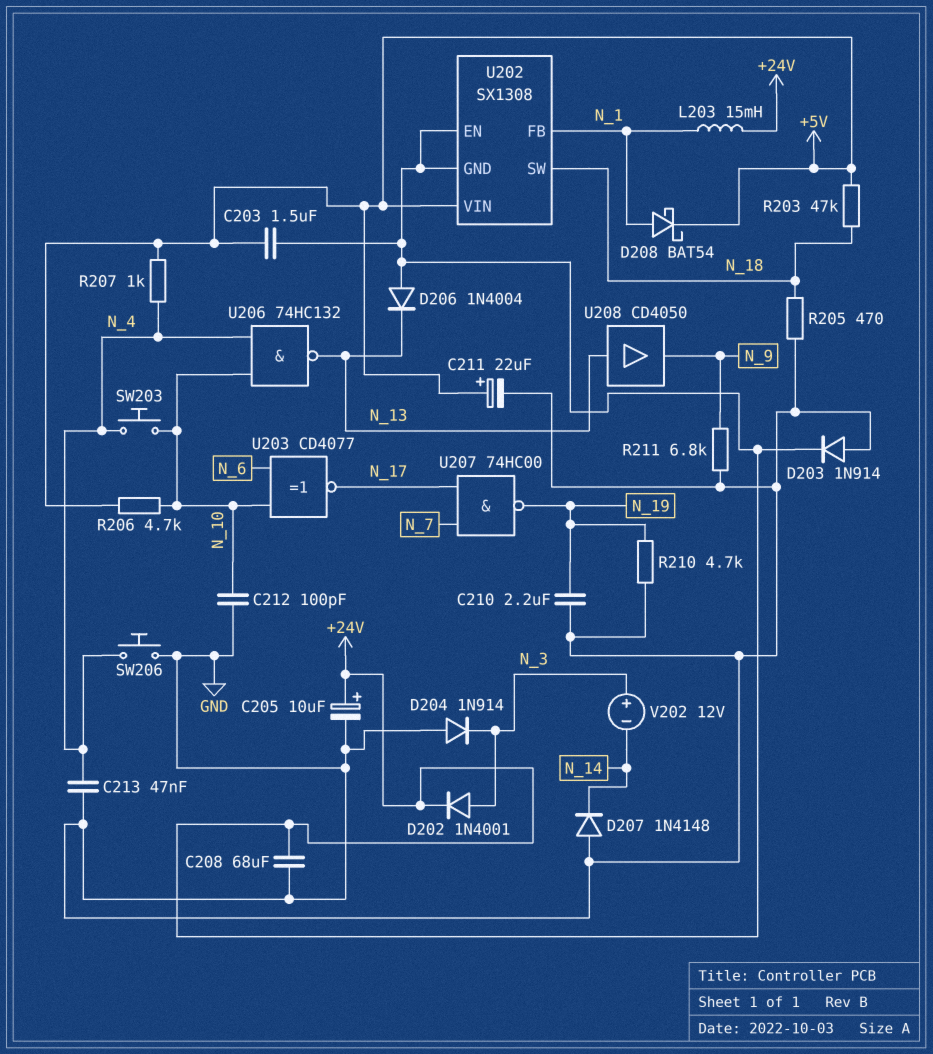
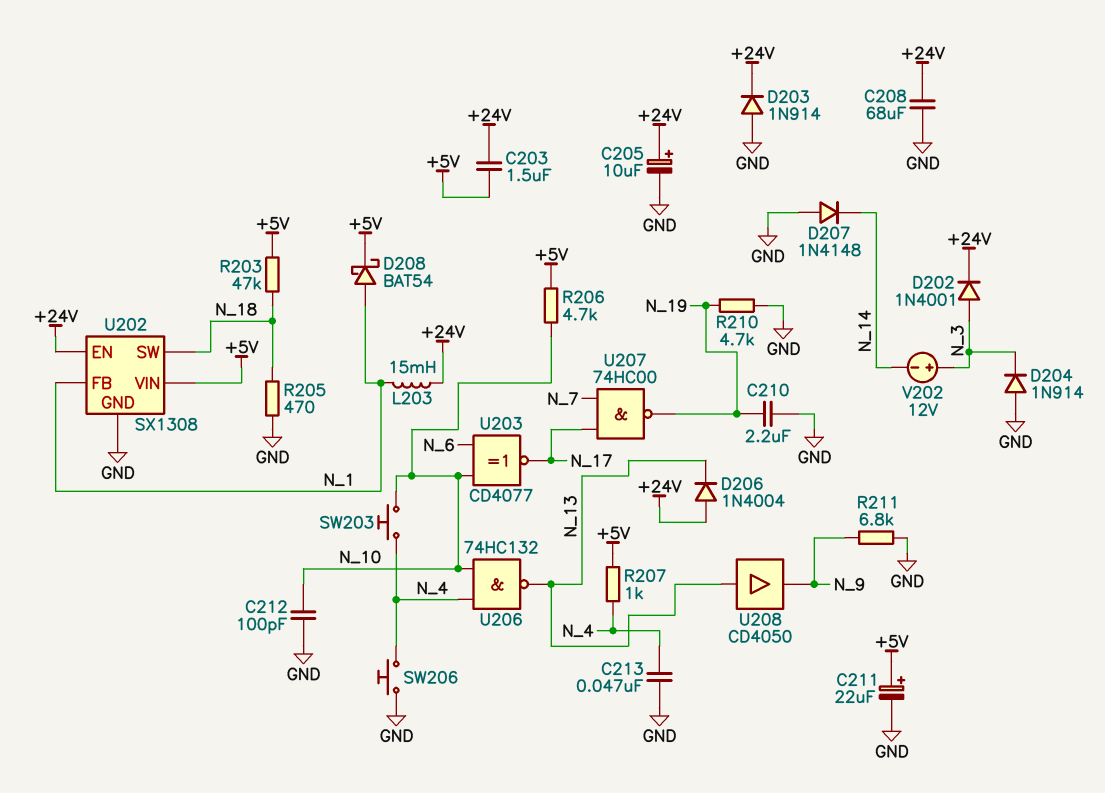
U202 pin GND: +24V -> GND

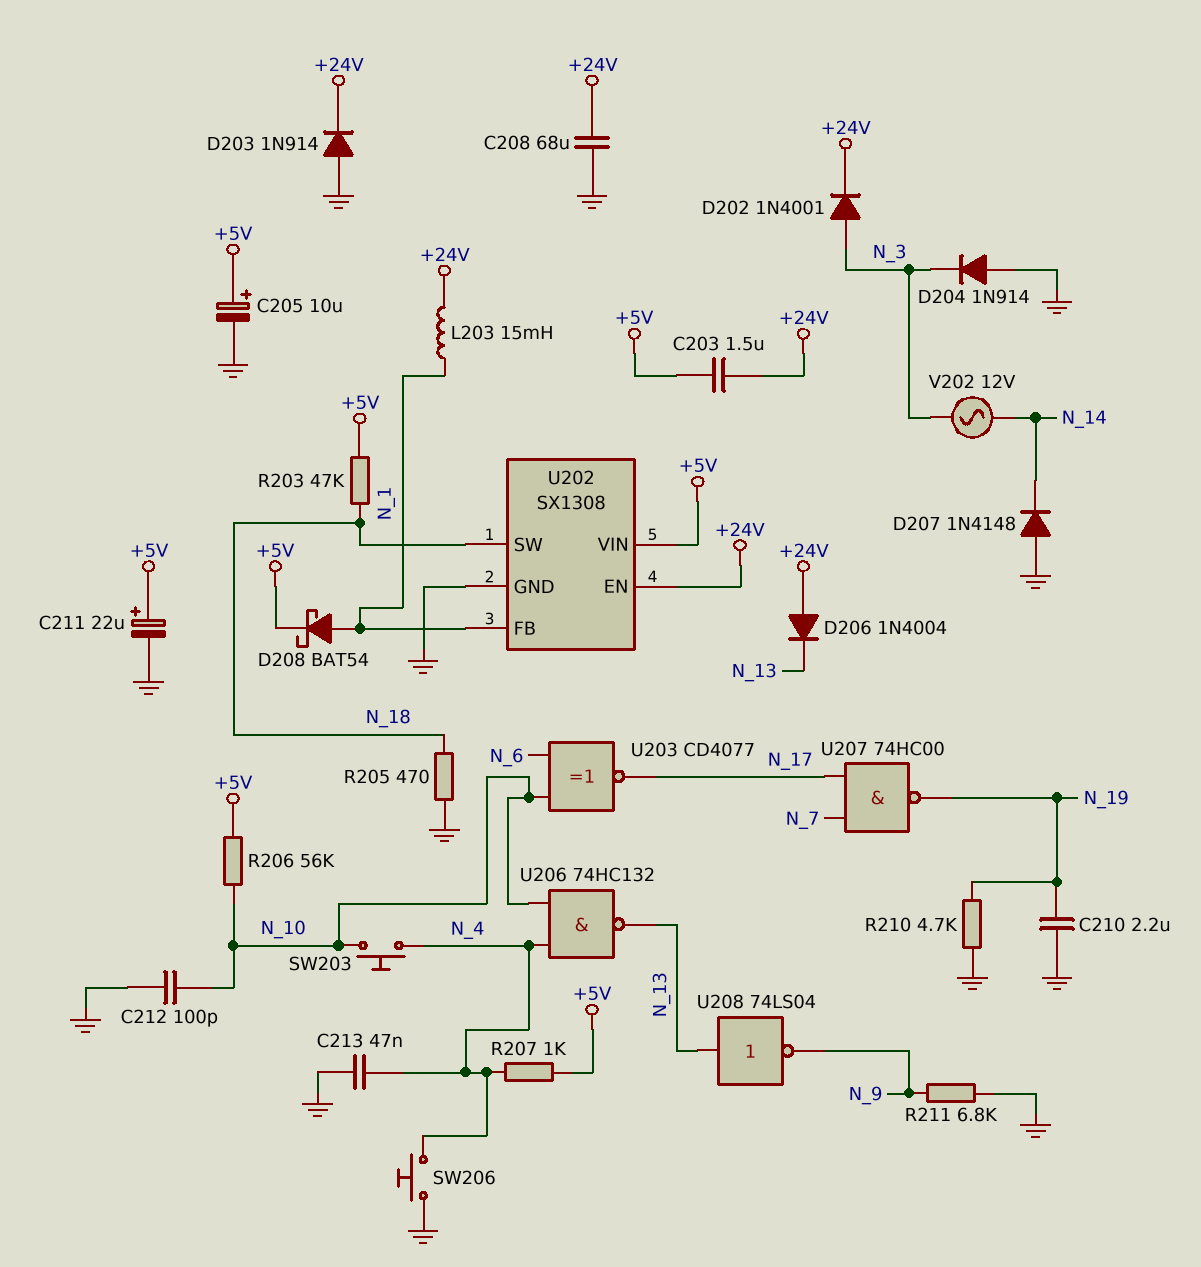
C205: 10uF (plus +24V, minus GND) -> 10uF (plus +5V, minus GND)
R206: 4.7k (+5V, N_10) -> 56k (+5V, N_10)
U208: buffer CD4050 (in N_13, out N_9) -> NOT 74LS04 (in N_13, out N_9)
V202: 12V (plus N_3, minus N_14) -> AC 12V (N_3, N_14)

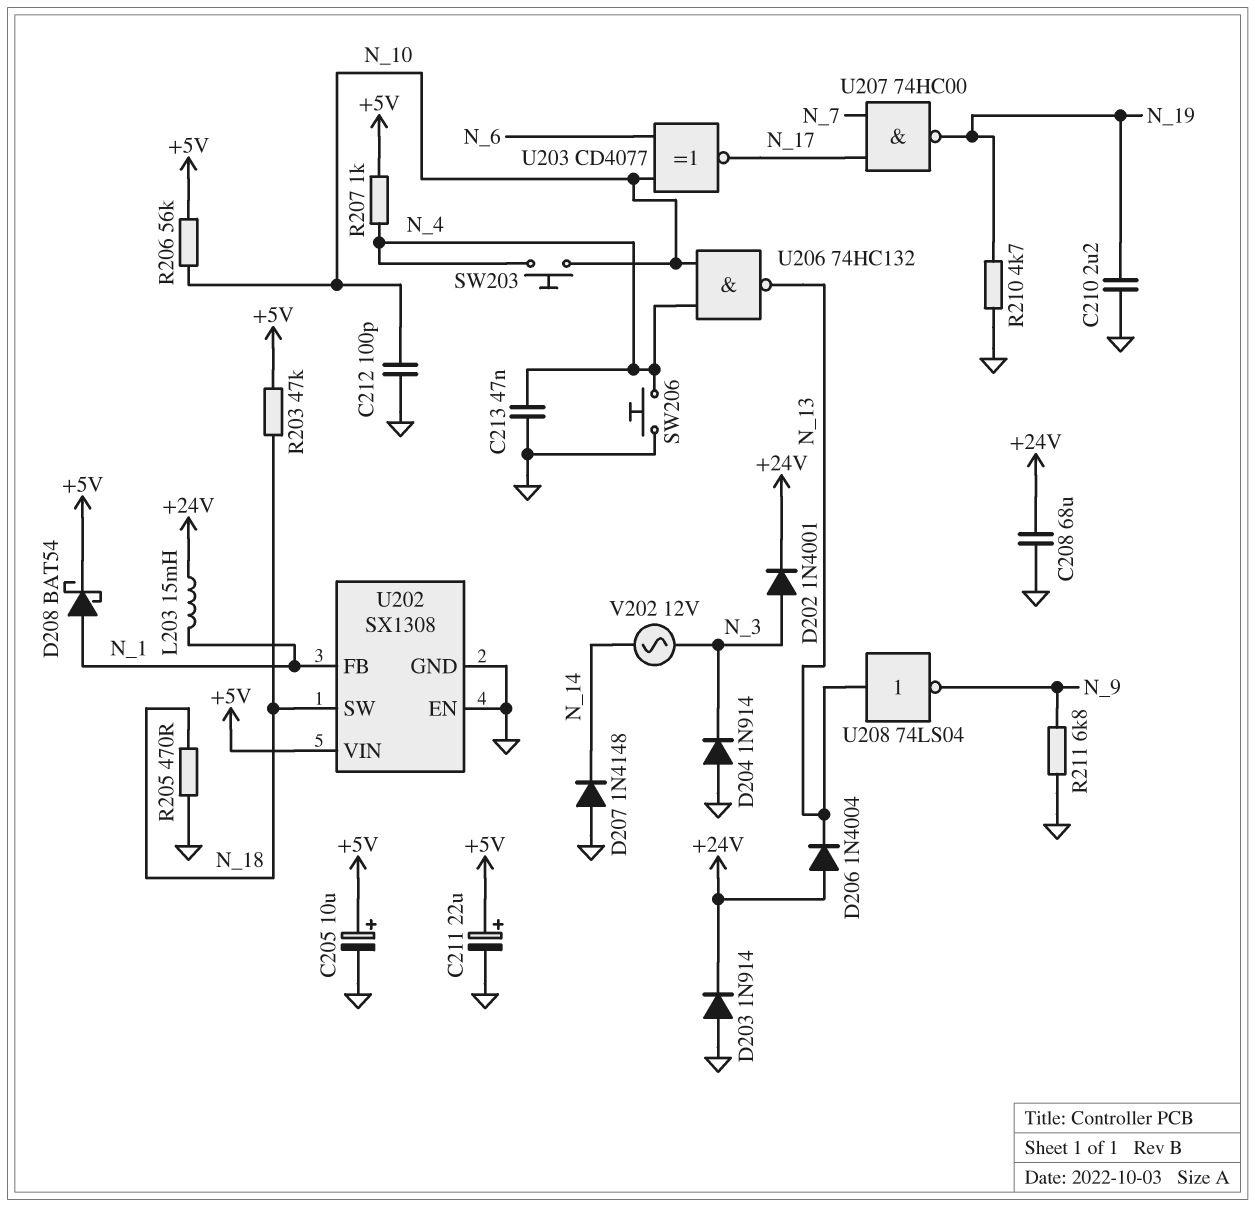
C203: 1.5uF (+5V, +24V) -> none
U202 pin EN: +24V -> GND

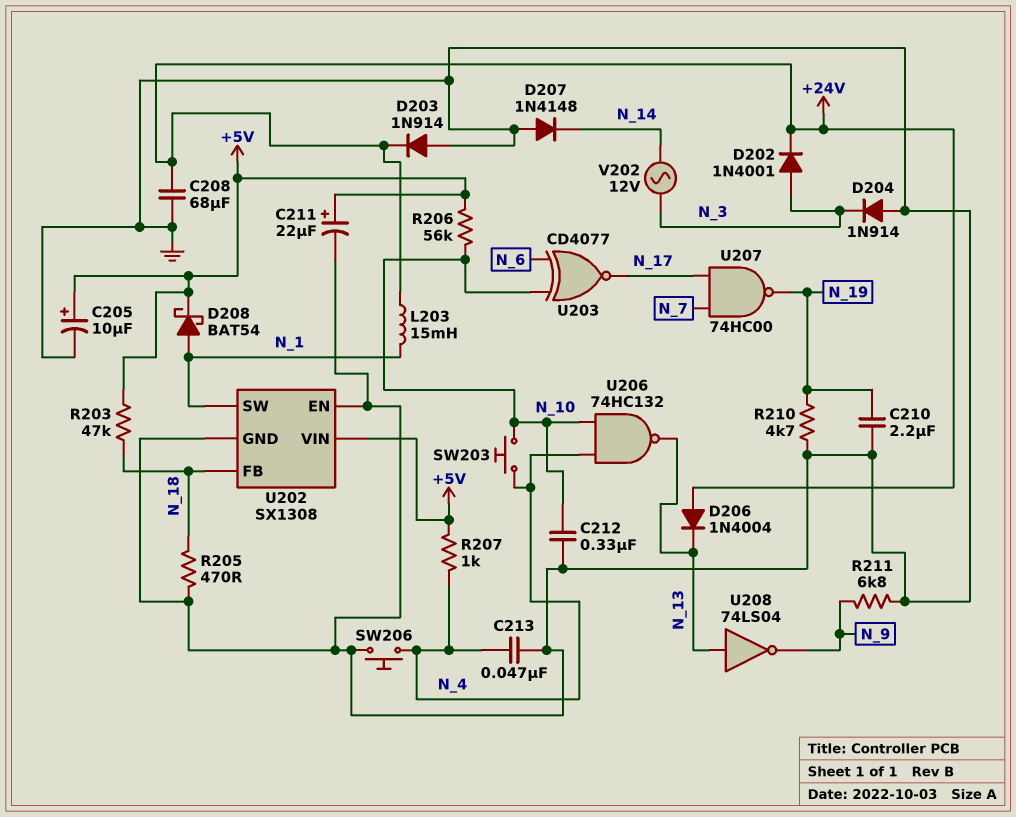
C212: 100pF (GND, N_10) -> 330nF (GND, N_10)
U202 pin FB: N_1 -> N_18
U202 pin SW: N_18 -> N_1

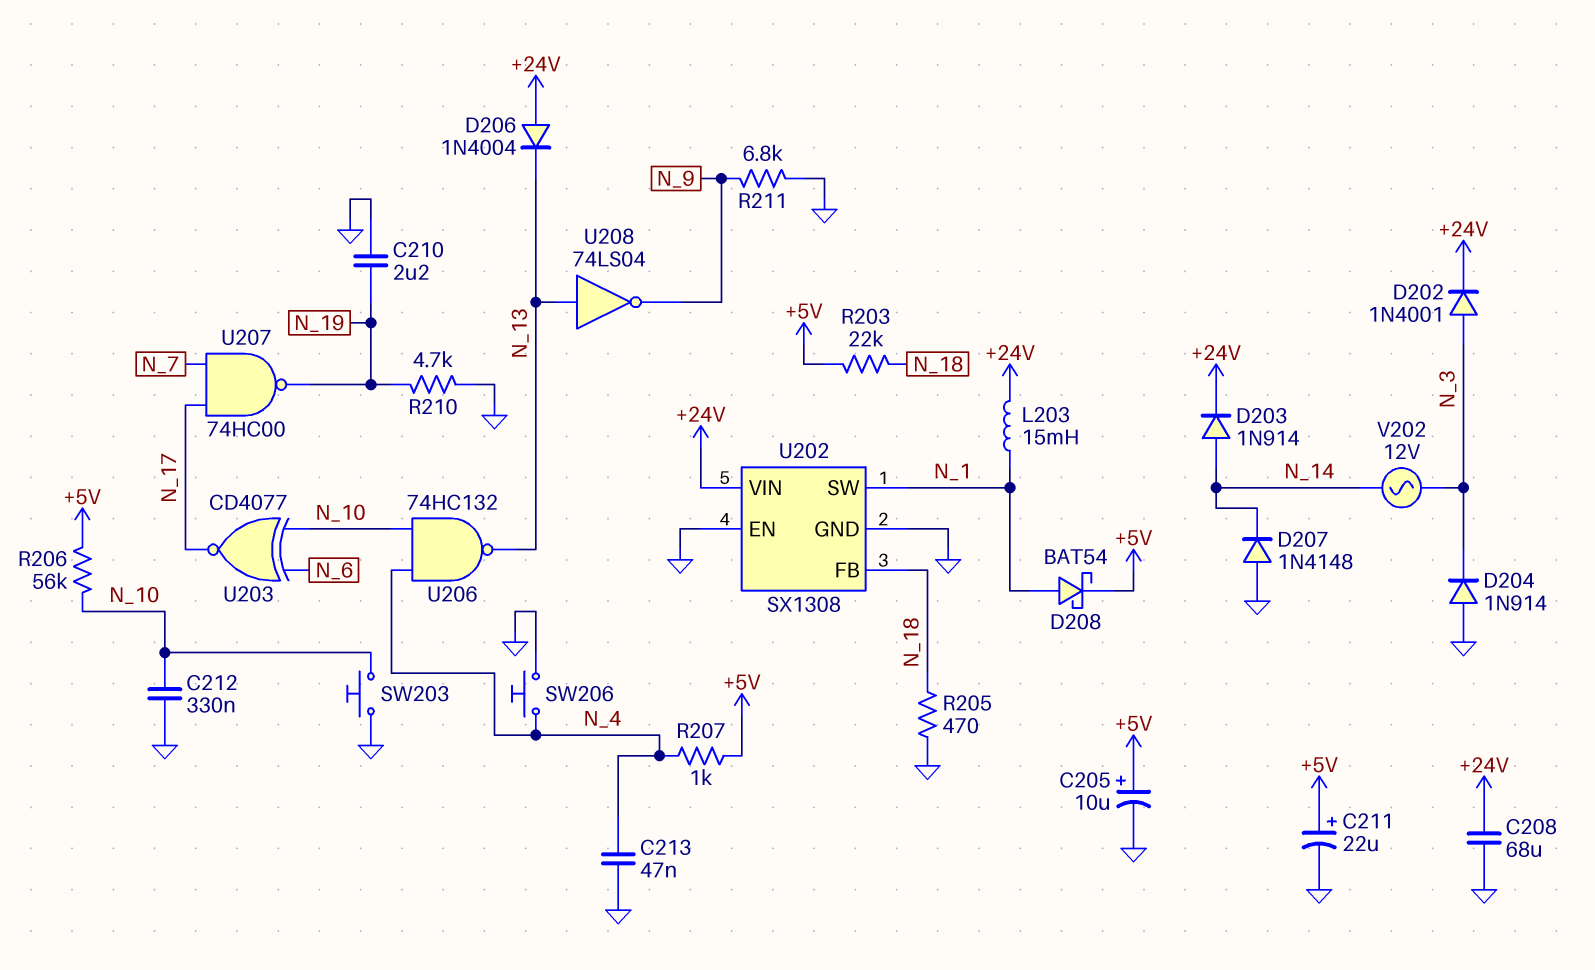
D203: diode 1N914 (A GND, K +24V) -> diode 1N914 (A N_14, K +24V)
R203: 47k (+5V, N_18) -> 22k (+5V, N_18)
SW203: button (N_4, N_10) -> button (GND, N_10)
U202 pin VIN: +5V -> +24V

